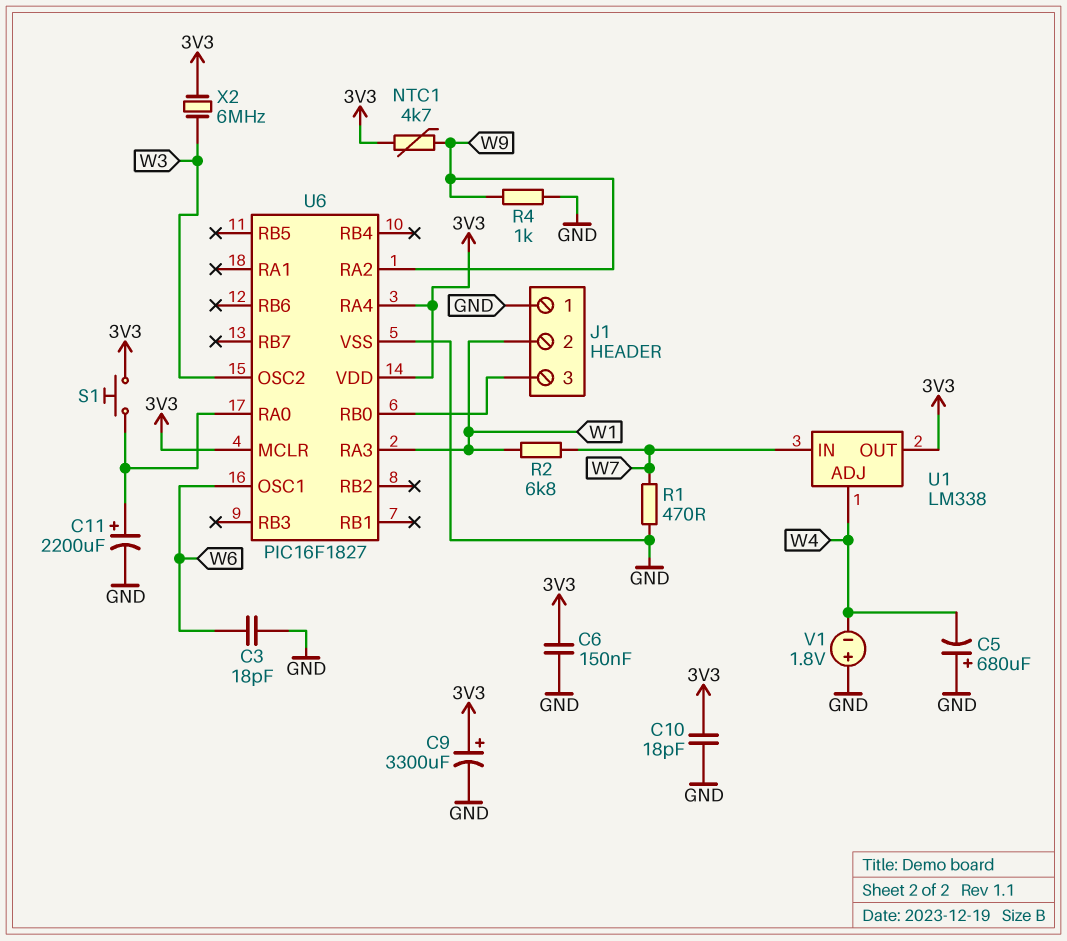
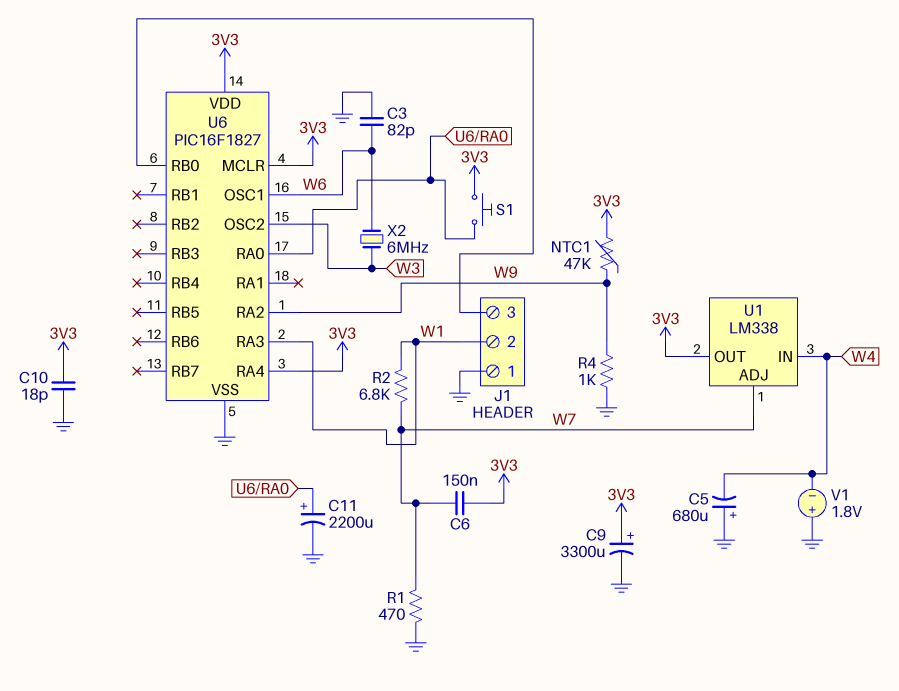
C3: 18pF (GND, W6) -> 82pF (GND, W6)
C6: 150nF (3V3, GND) -> 150nF (3V3, W7)
NTC1: 4.7k (3V3, W9) -> 47k (3V3, W9)
U1 pin ADJ: W4 -> W7
U1 pin IN: W7 -> W4
X2: 6MHz (3V3, W3) -> 6MHz (W3, W6)

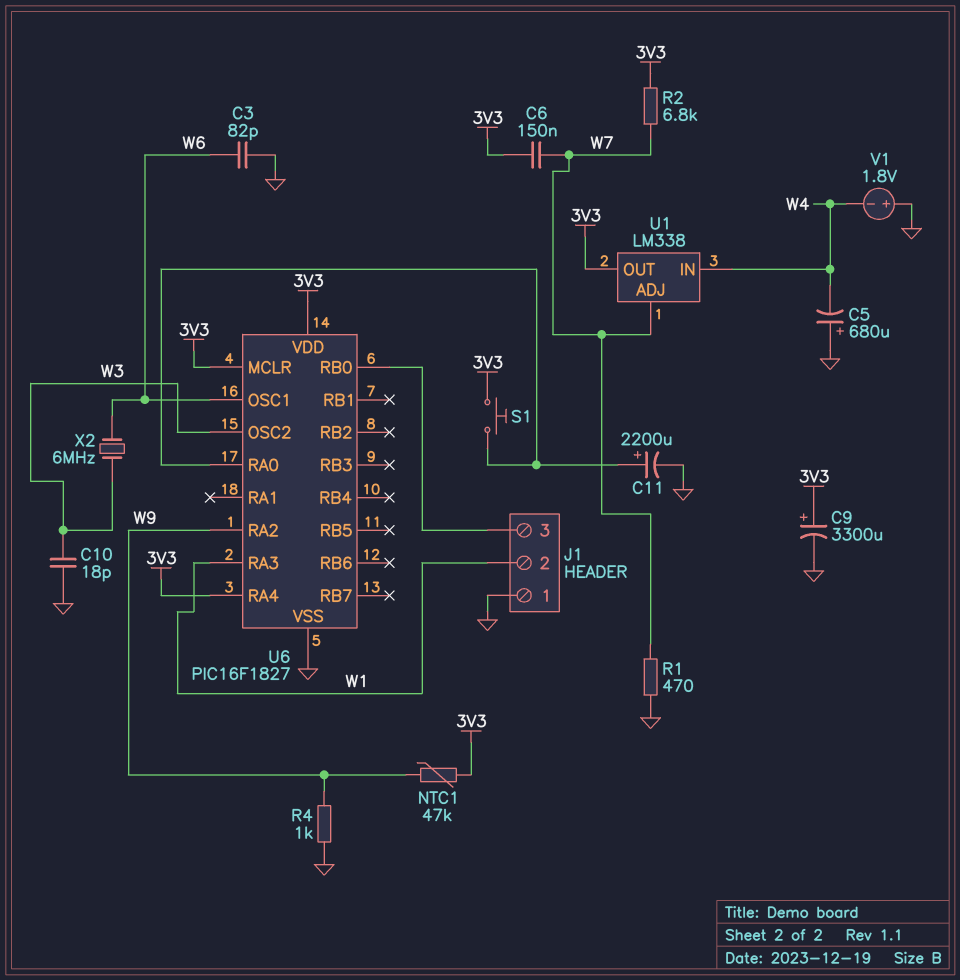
C10: 18pF (3V3, GND) -> 18pF (GND, W3)
R2: 6.8k (W1, W7) -> 6.8k (3V3, W7)

